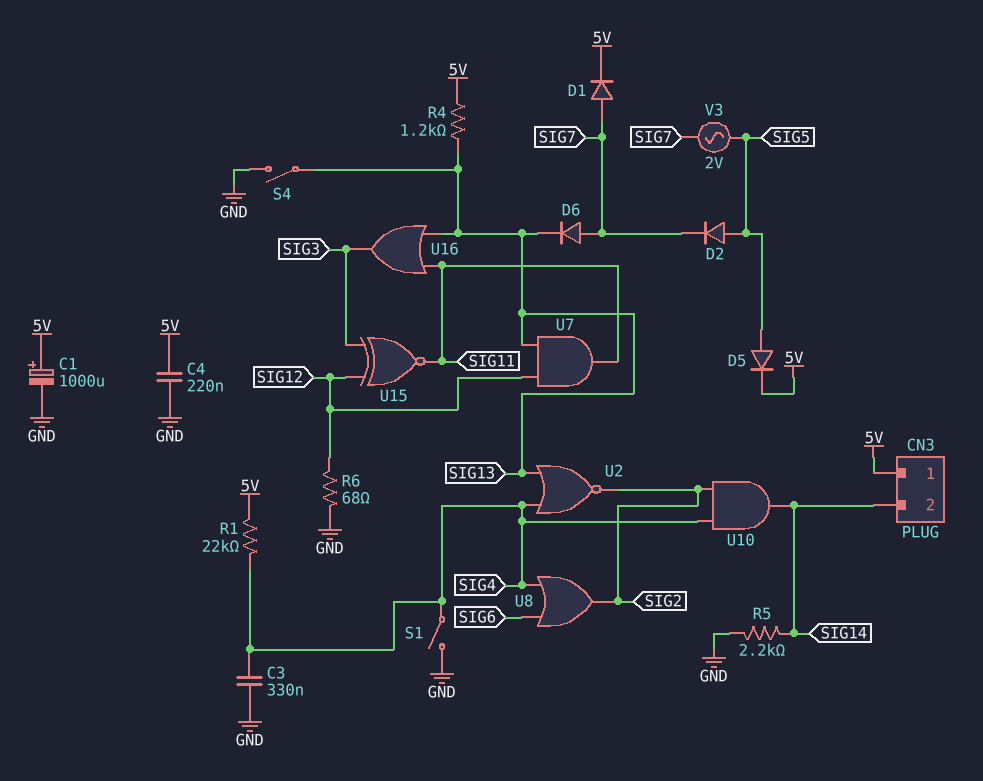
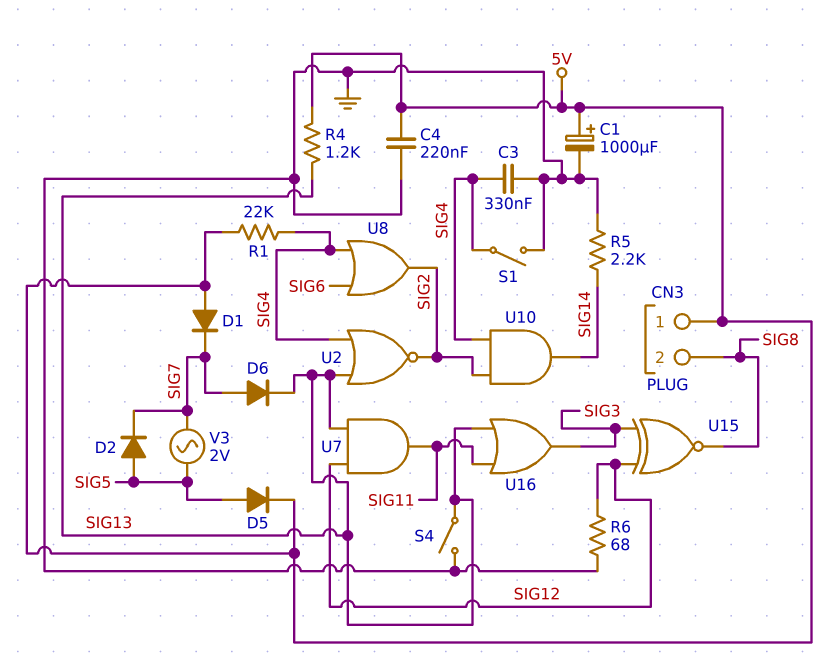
CN3 pin 2: SIG14 -> SIG8
D1: diode (A SIG7, K 5V) -> diode (A 5V, K SIG7)
U15: XNOR (in SIG3, in SIG12, out SIG11) -> XNOR (in SIG3, in SIG12, out SIG8)

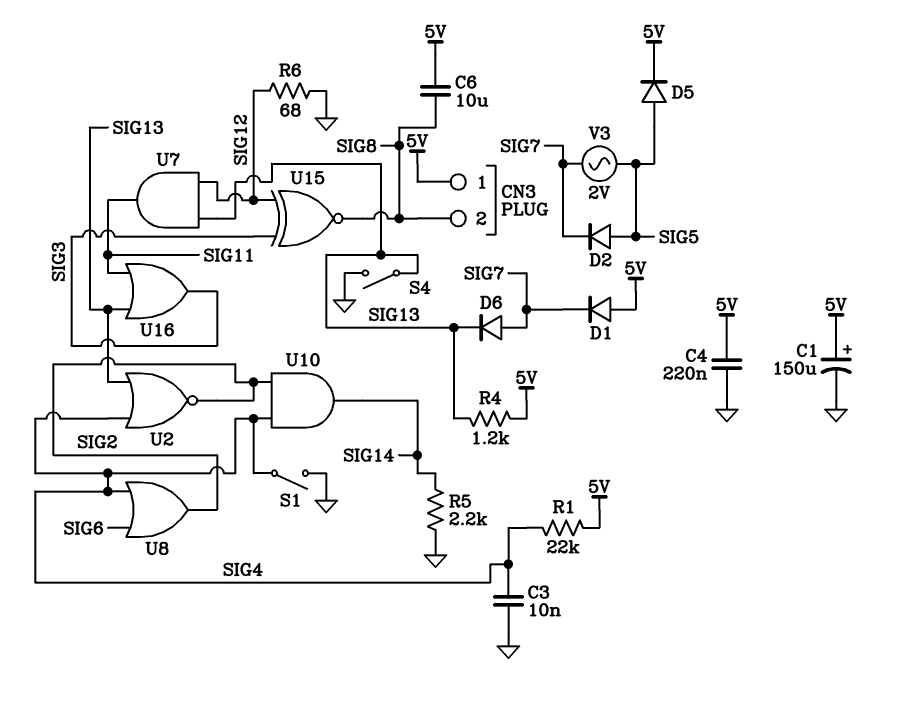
C1: 1000uF (plus 5V, minus GND) -> 150uF (plus 5V, minus GND)
C3: 330nF (GND, SIG4) -> 10nF (GND, SIG4)
C6: none -> 10uF (5V, SIG8)

